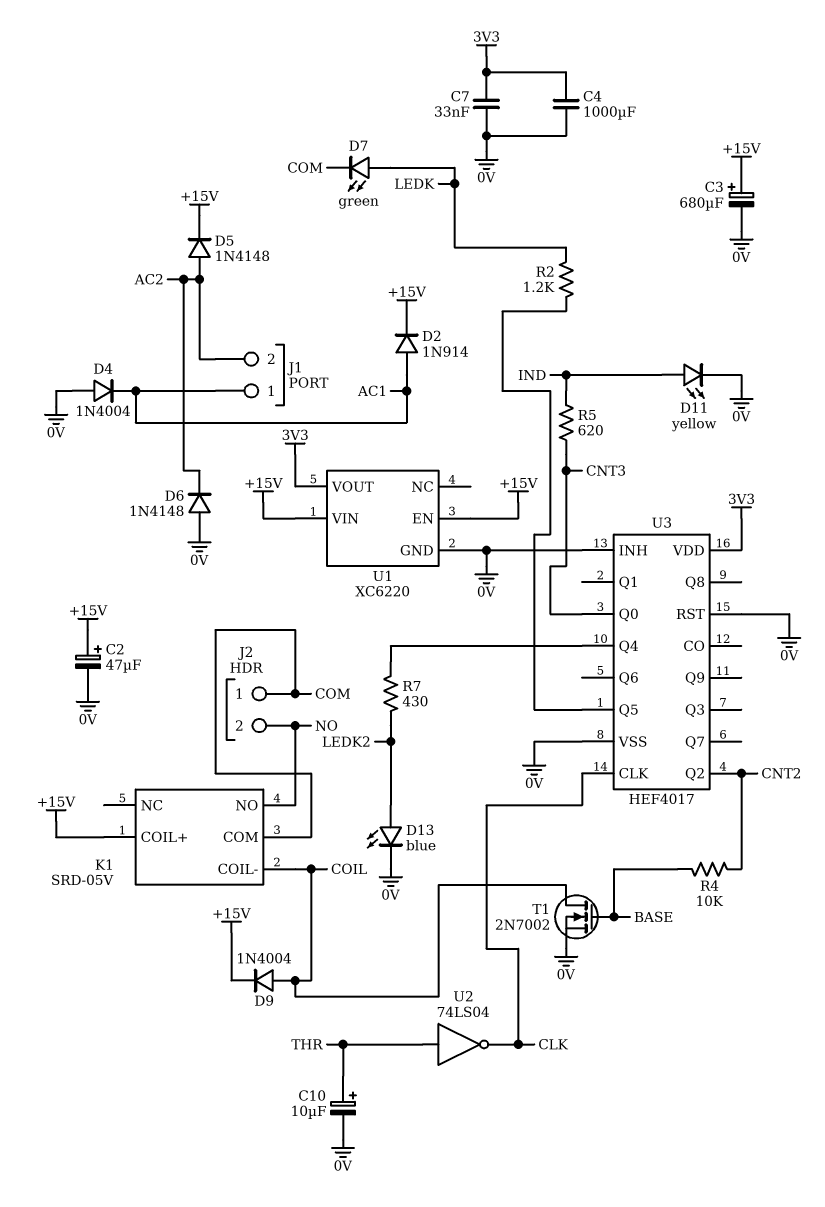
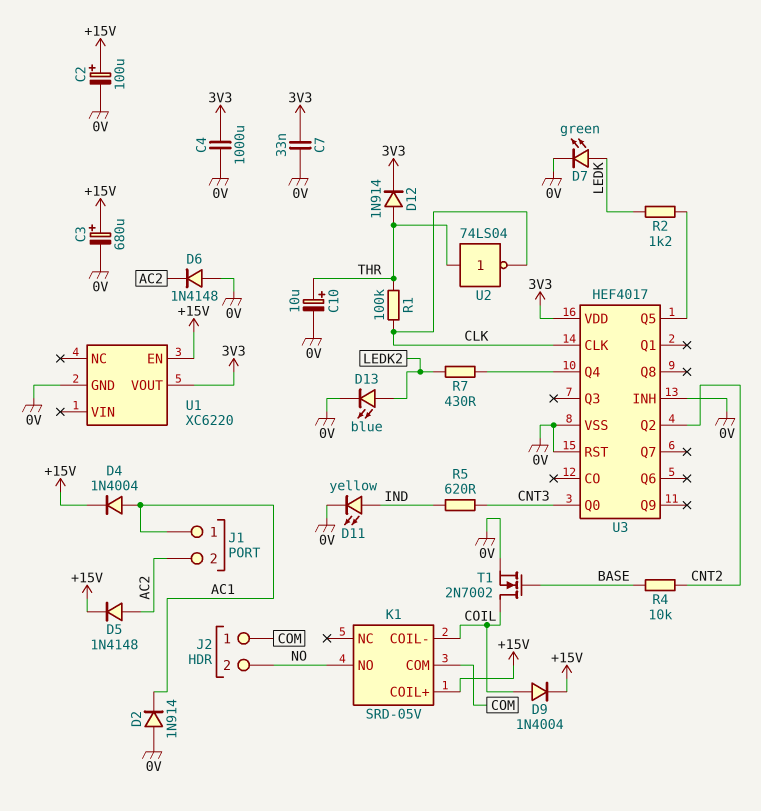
C2: 47uF (plus +15V, minus 0V) -> 100uF (plus +15V, minus 0V)
D2: diode 1N914 (A AC1, K +15V) -> diode 1N914 (A 0V, K AC1)
D4: diode 1N4004 (A 0V, K AC1) -> diode 1N4004 (A AC1, K +15V)
D7: LED green (A LEDK, K COM) -> LED green (A LEDK, K 0V)
D12: none -> diode 1N914 (A THR, K 3V3)
R1: none -> 100k (CLK, THR)
U1 pin VIN: +15V -> none

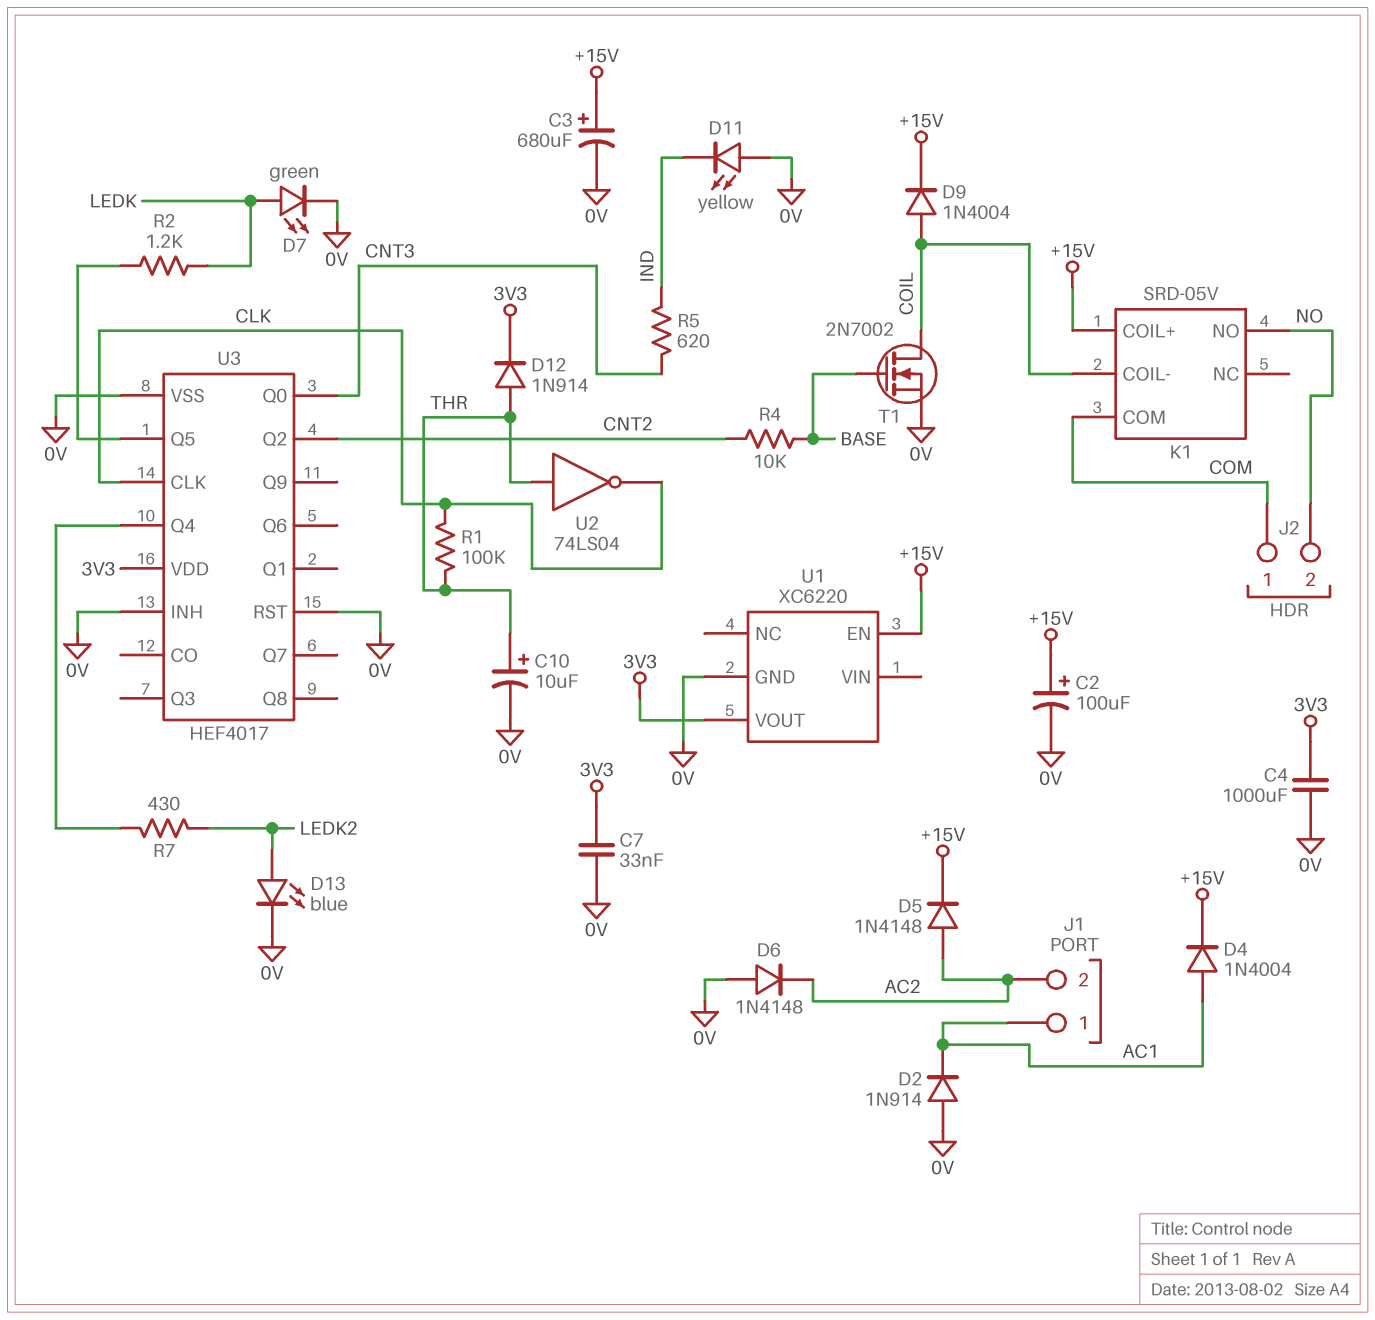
D11: LED yellow (A IND, K 0V) -> LED yellow (A 0V, K IND)

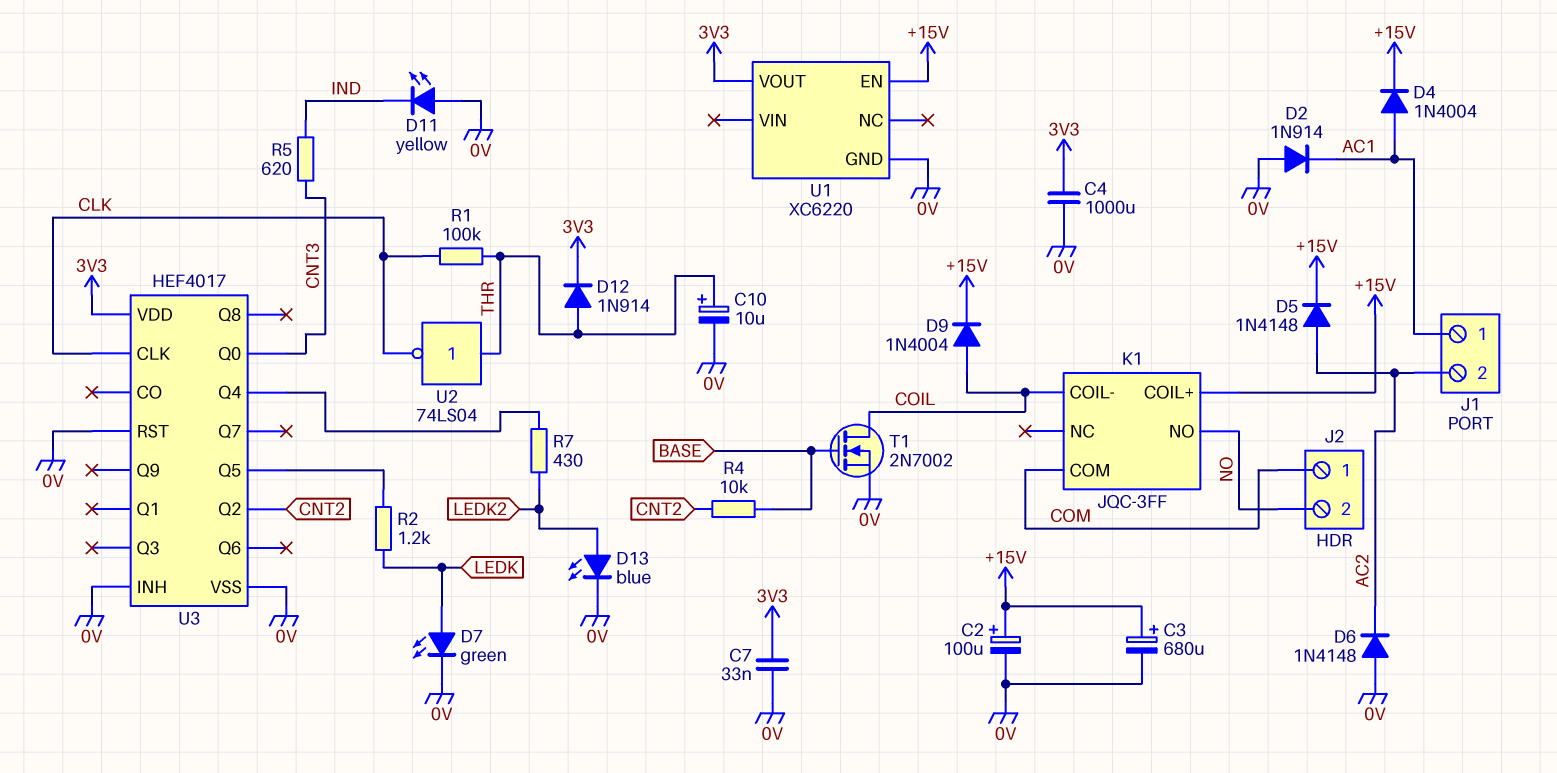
K1: SRD-05V -> JQC-3FF

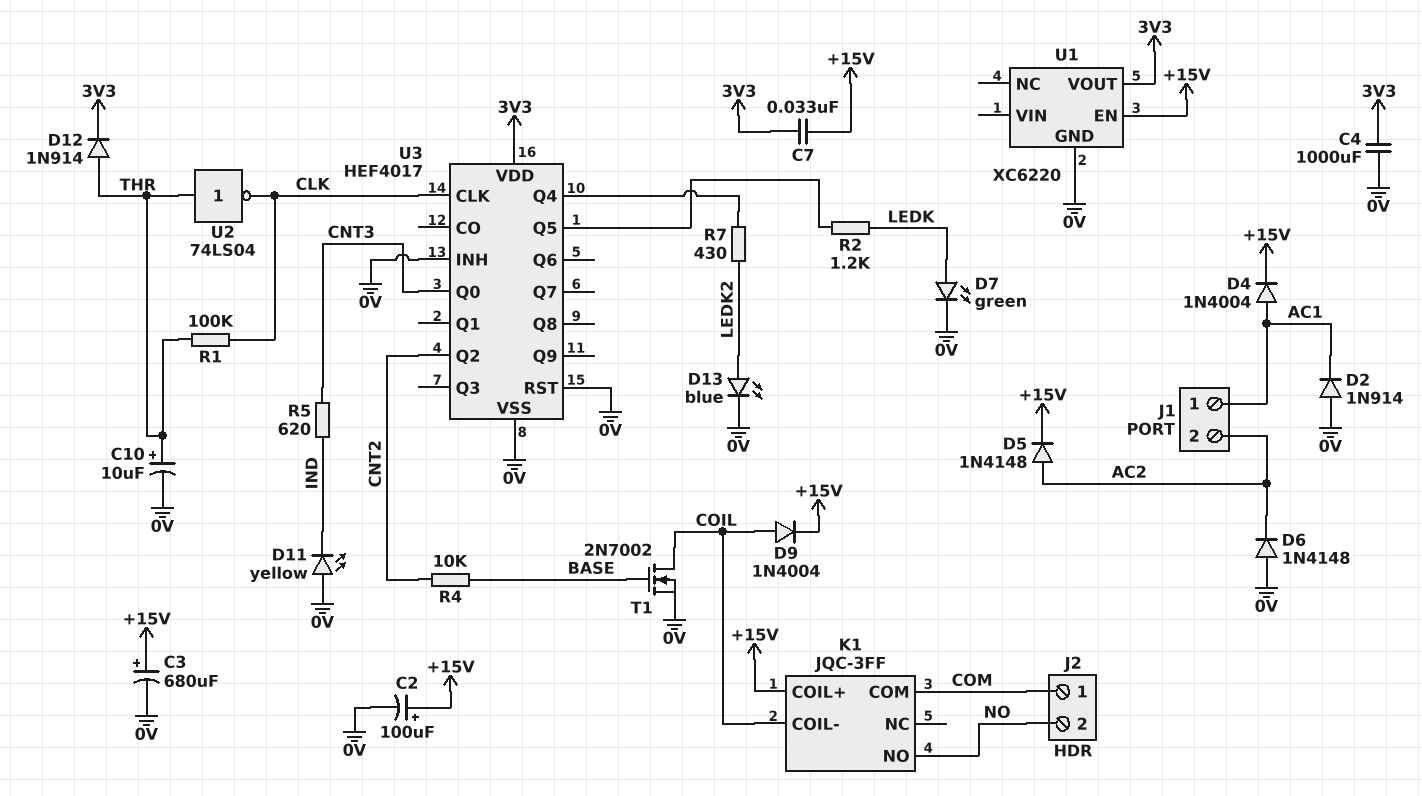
C7: 33nF (0V, 3V3) -> 33nF (+15V, 3V3)

